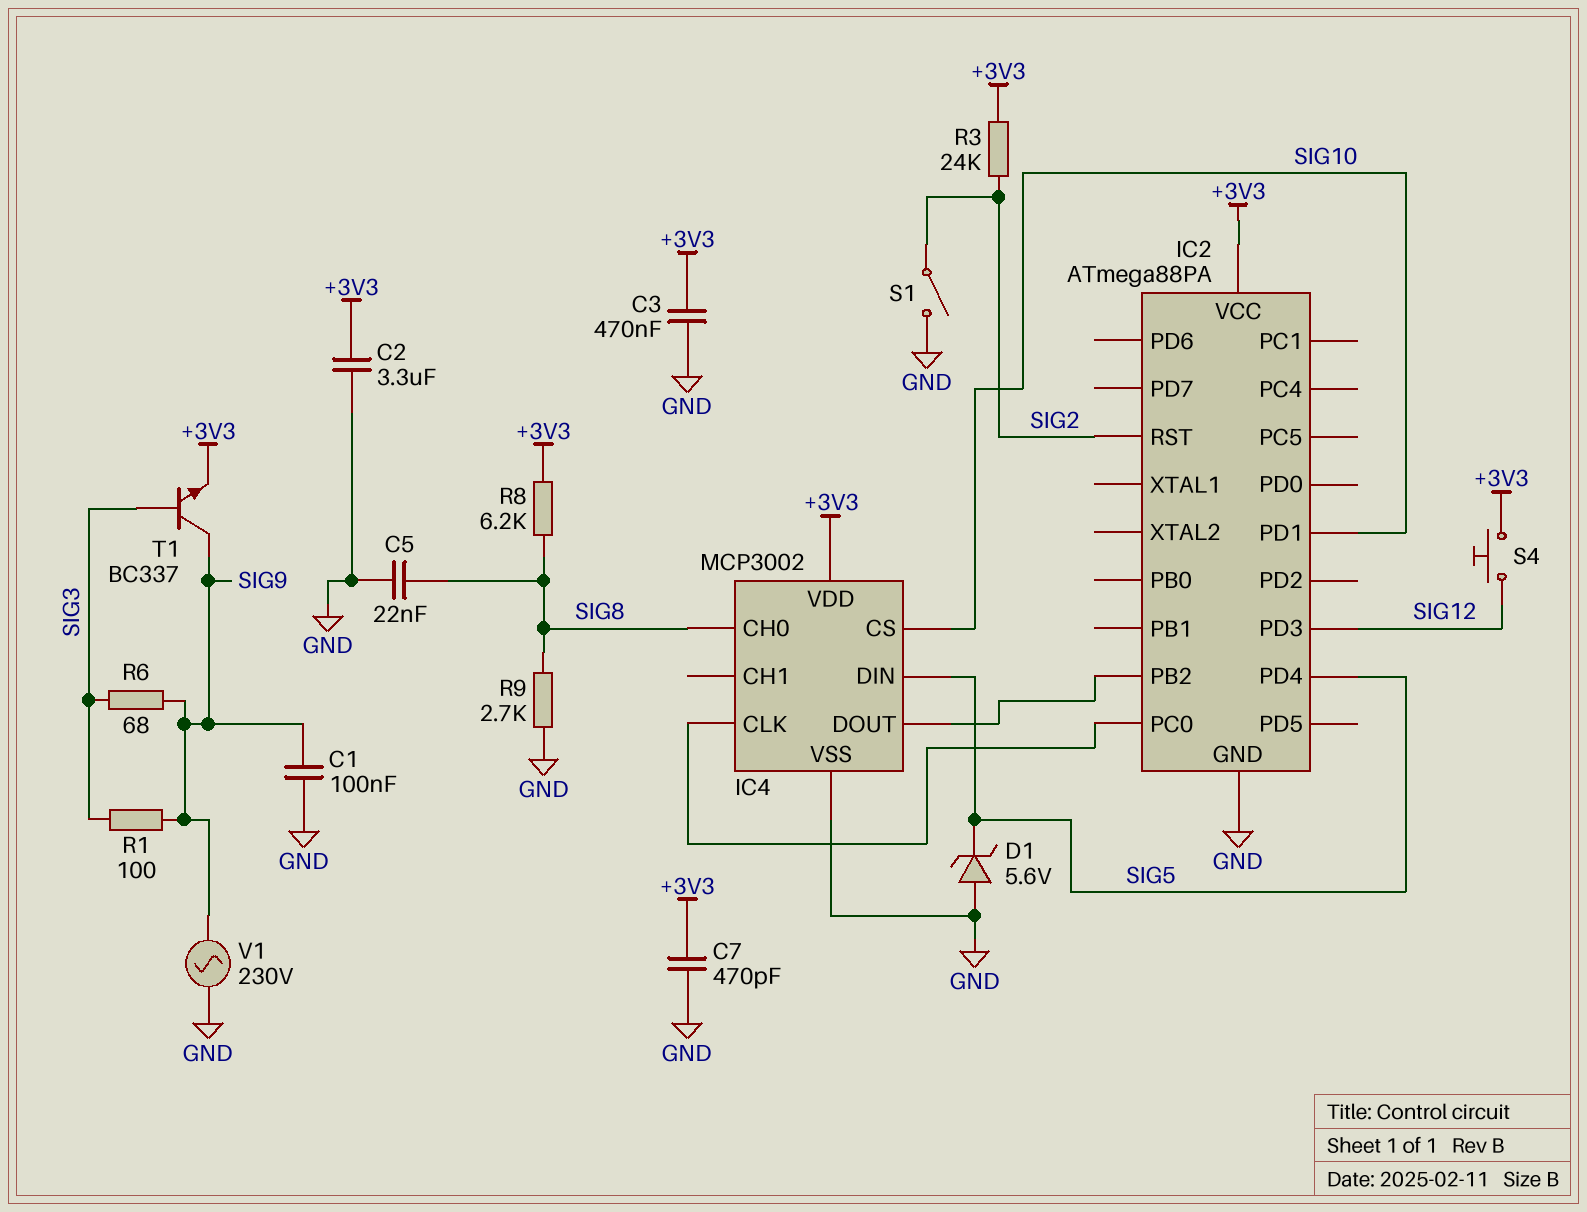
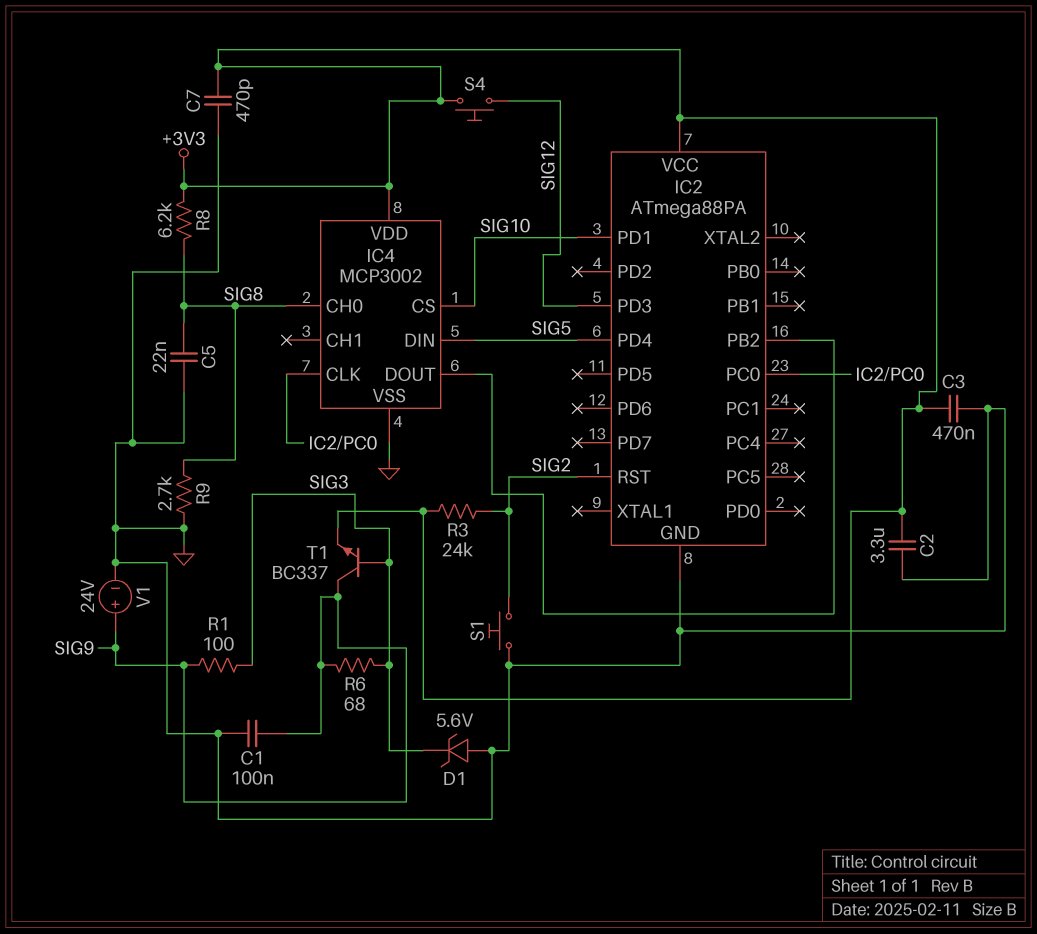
D1: zener 5.6V (A GND, K SIG5) -> zener 5.6V (A GND, K SIG3)
S1: switch (GND, SIG2) -> button (GND, SIG2)
V1: AC 230V (GND, SIG9) -> 24V (plus SIG9, minus GND)

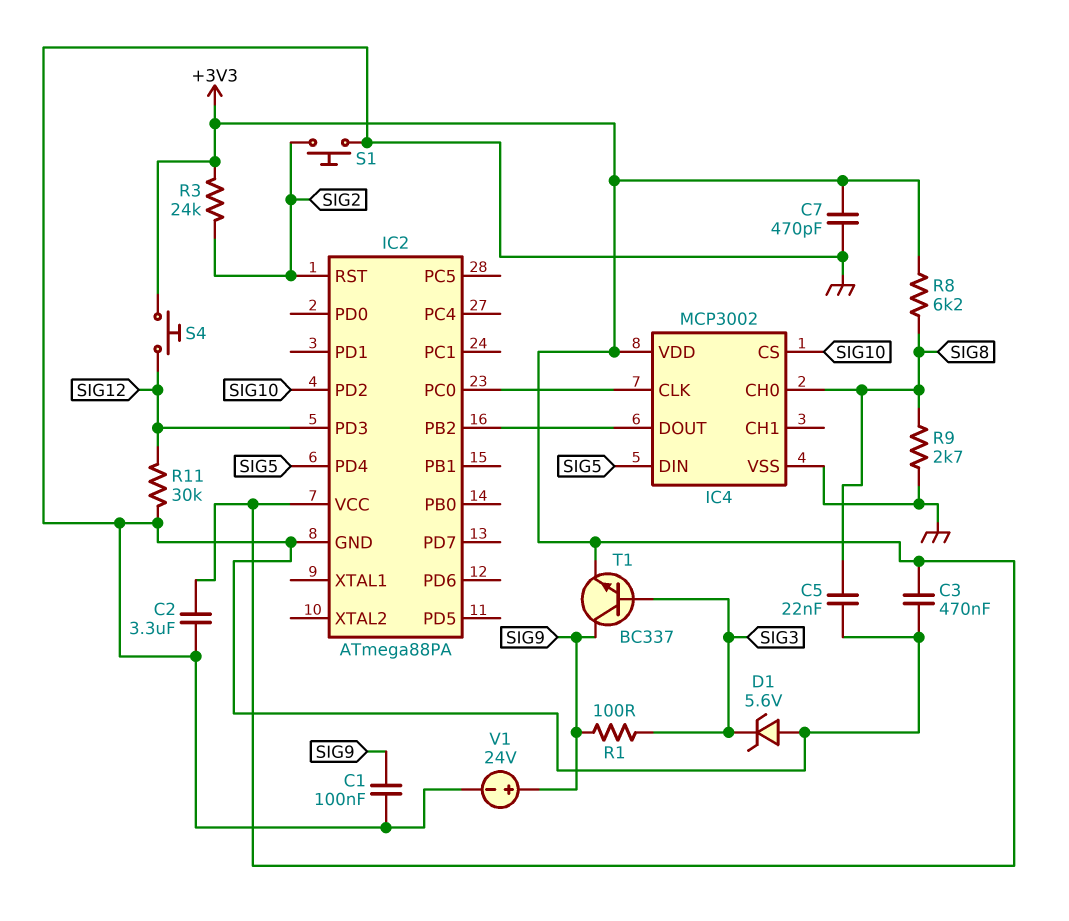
IC2 pin PD1: SIG10 -> none
IC2 pin PD2: none -> SIG10
R6: 68 (SIG3, SIG9) -> none
R11: none -> 30k (GND, SIG12)

